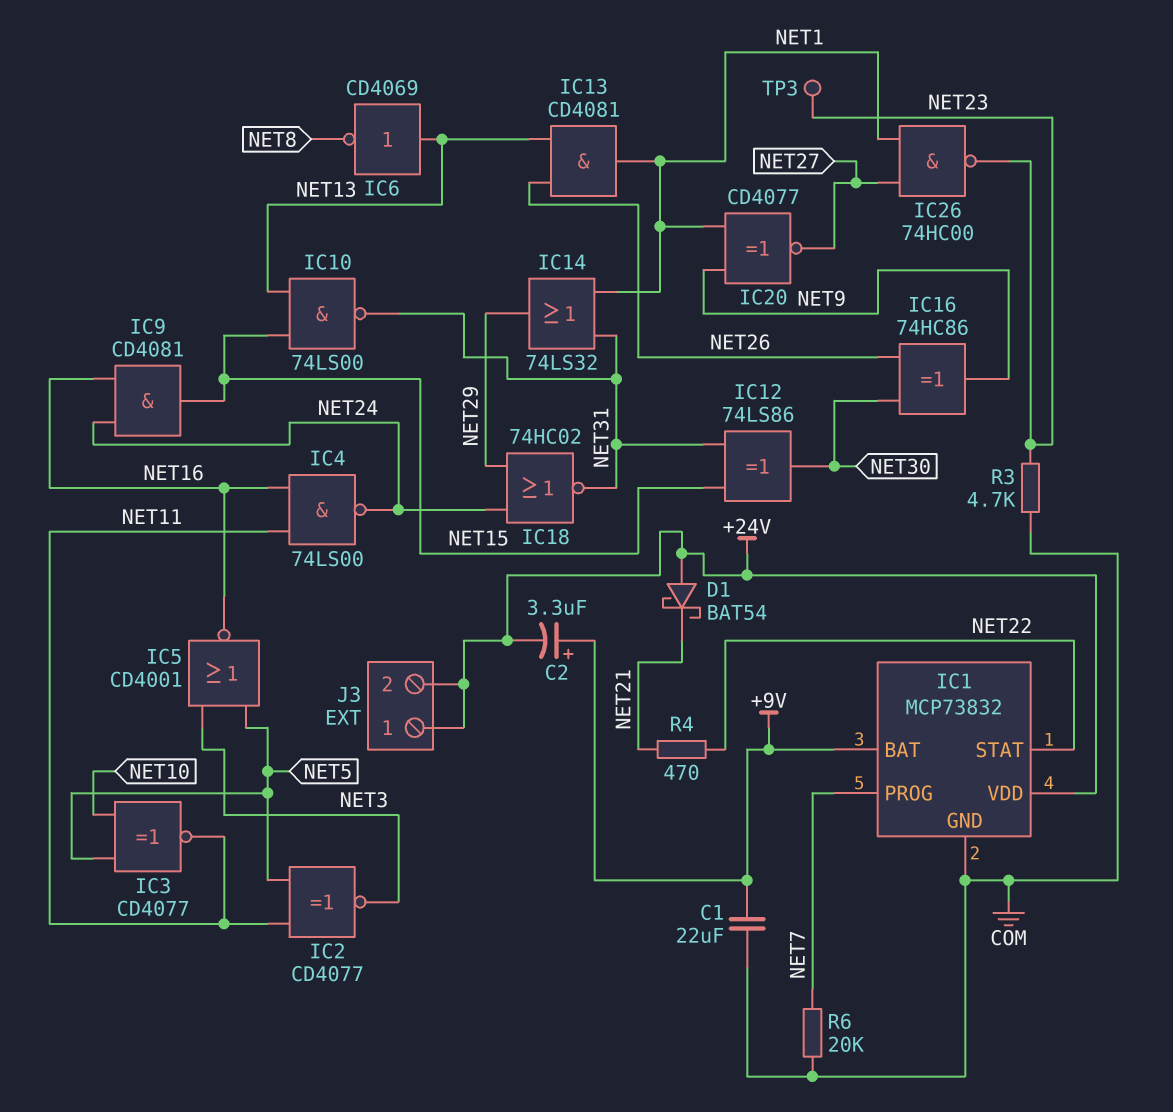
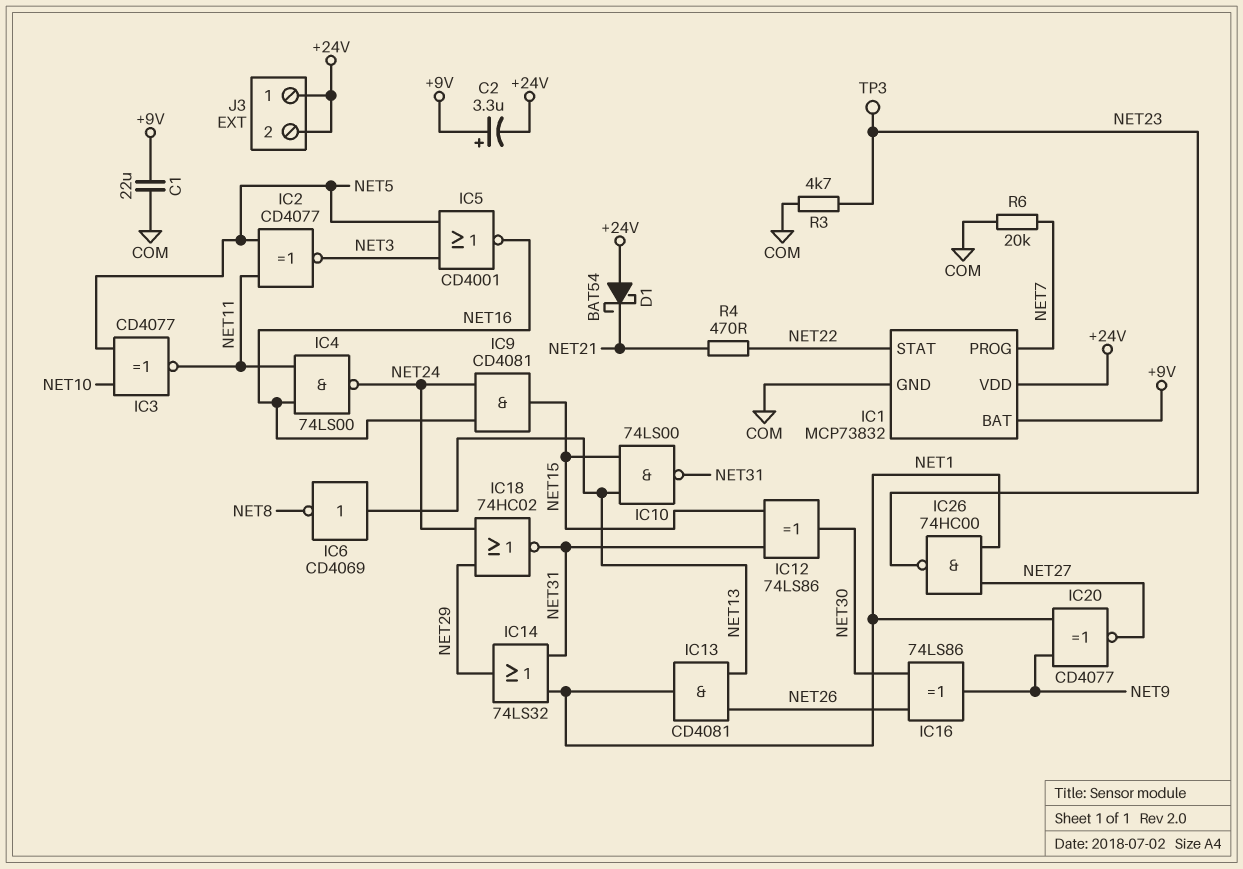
IC16: XOR 74HC86 (in NET26, in NET30, out NET9) -> XOR 74LS86 (in NET26, in NET30, out NET9)

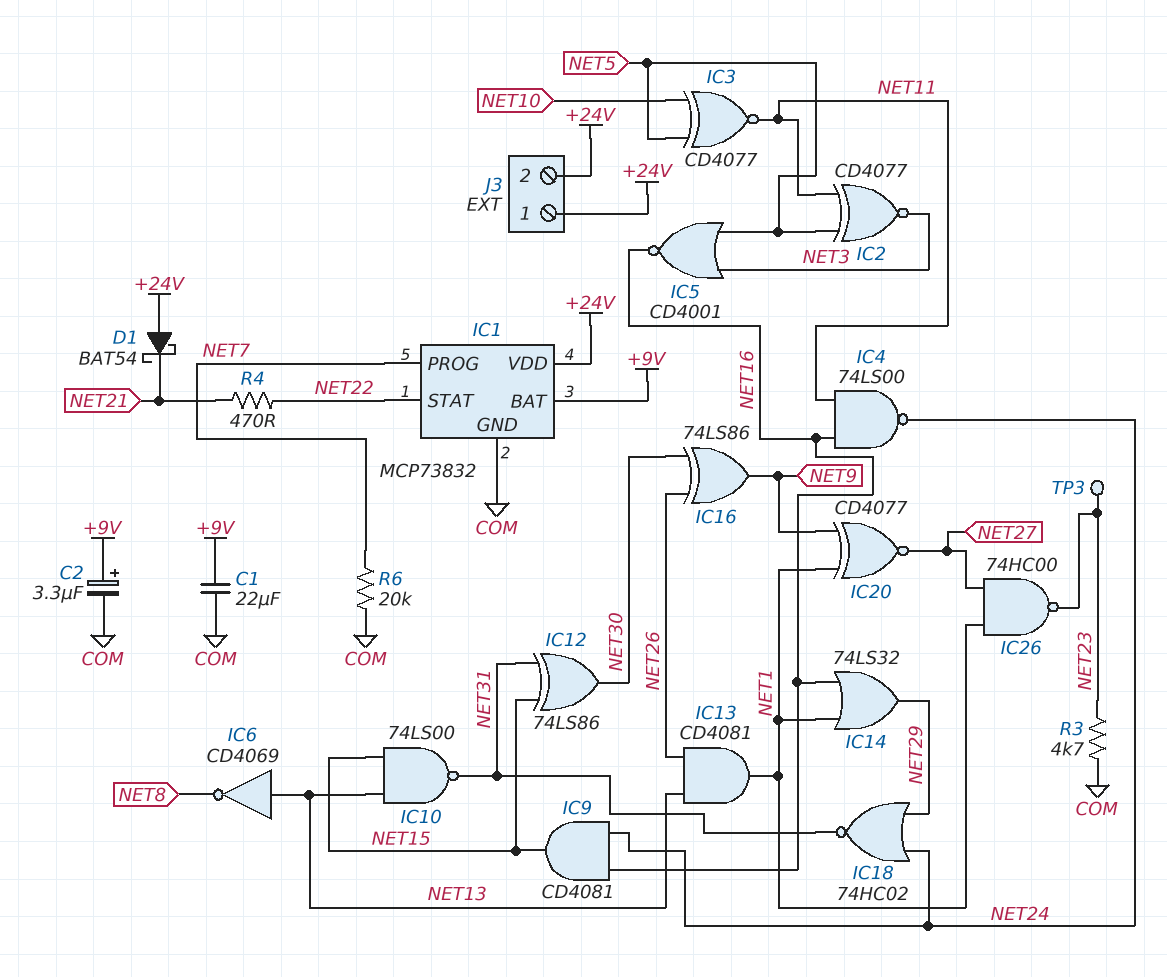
C2: 3.3uF (plus +9V, minus +24V) -> 3.3uF (plus +9V, minus COM)
IC14: OR 74LS32 (in NET1, in NET31, out NET29) -> OR 74LS32 (in NET1, in NET16, out NET29)

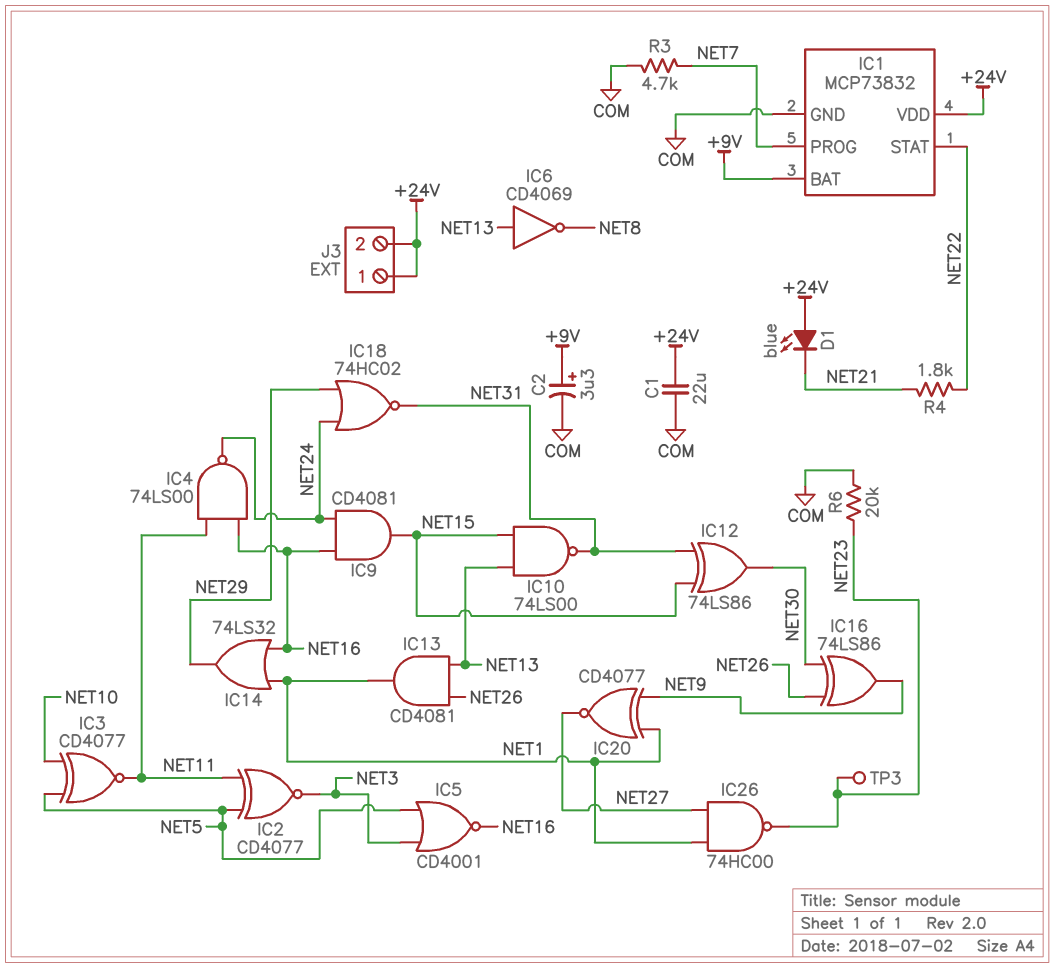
C1: 22uF (+9V, COM) -> 22uF (+24V, COM)
D1: schottky BAT54 (A +24V, K NET21) -> LED blue (A +24V, K NET21)
R3: 4.7k (COM, NET23) -> 4.7k (COM, NET7)
R4: 470 (NET21, NET22) -> 1.8k (NET21, NET22)
R6: 20k (COM, NET7) -> 20k (COM, NET23)

